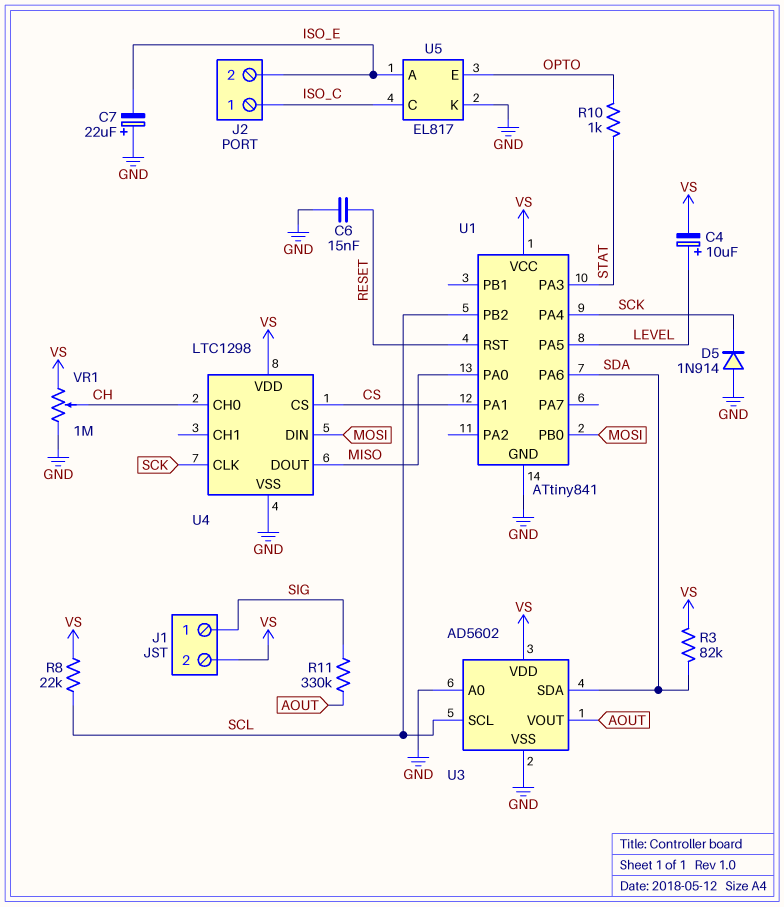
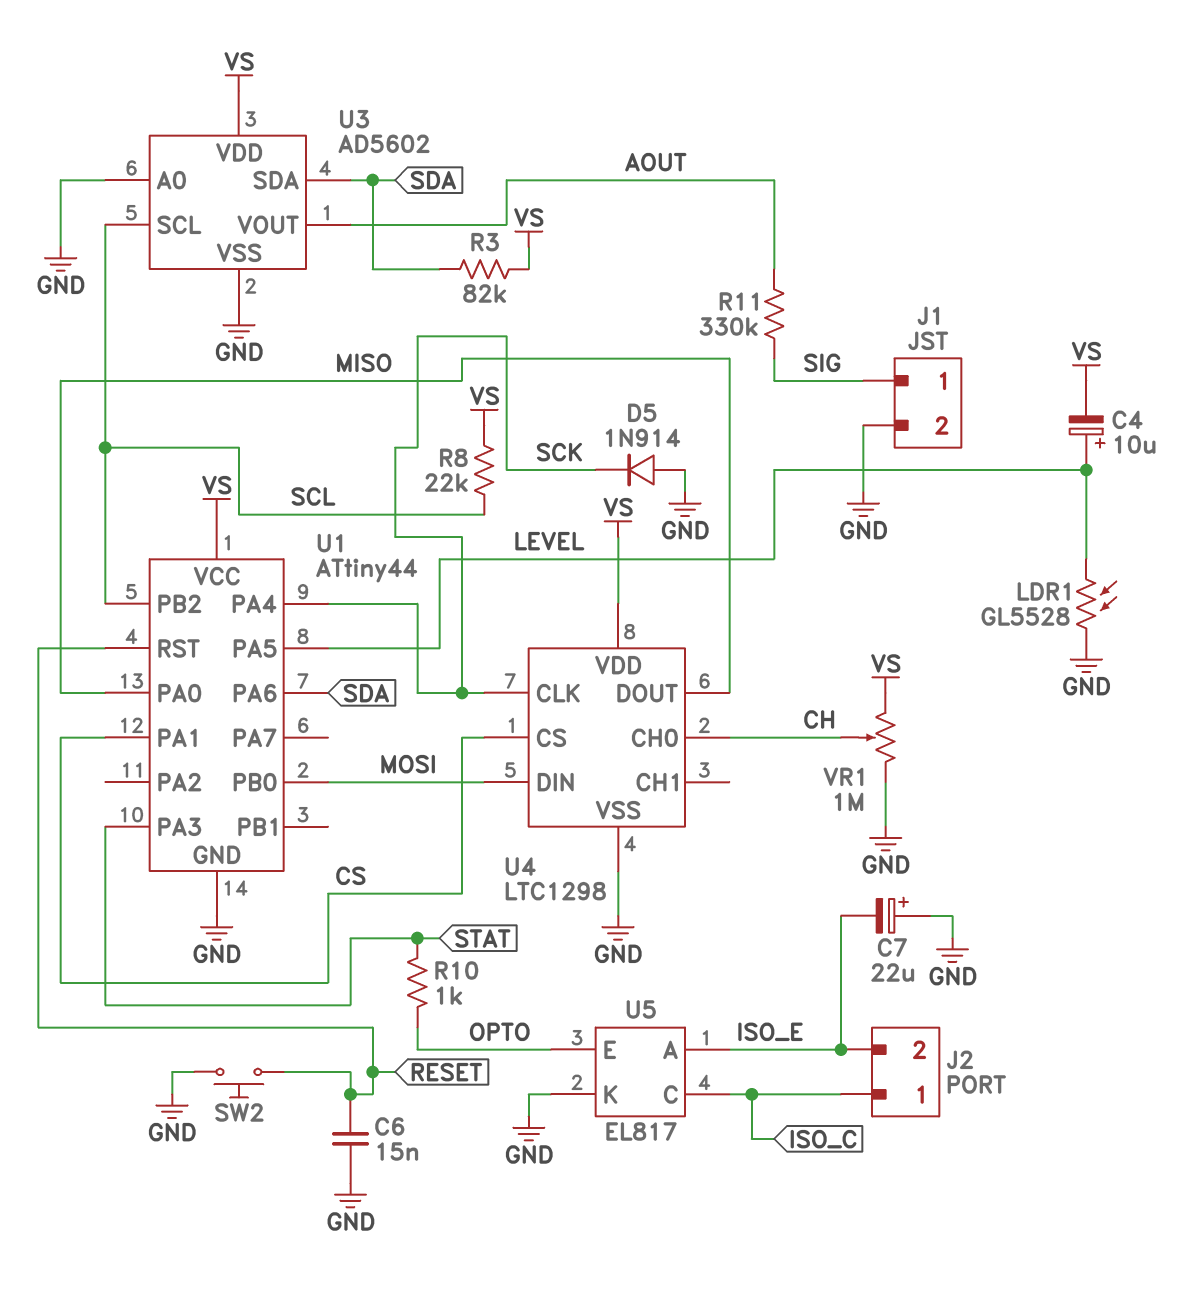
J1 pin 2: VS -> GND
LDR1: none -> GL5528 (GND, LEVEL)
SW2: none -> button (GND, RESET)
U1: ATtiny841 -> ATtiny44

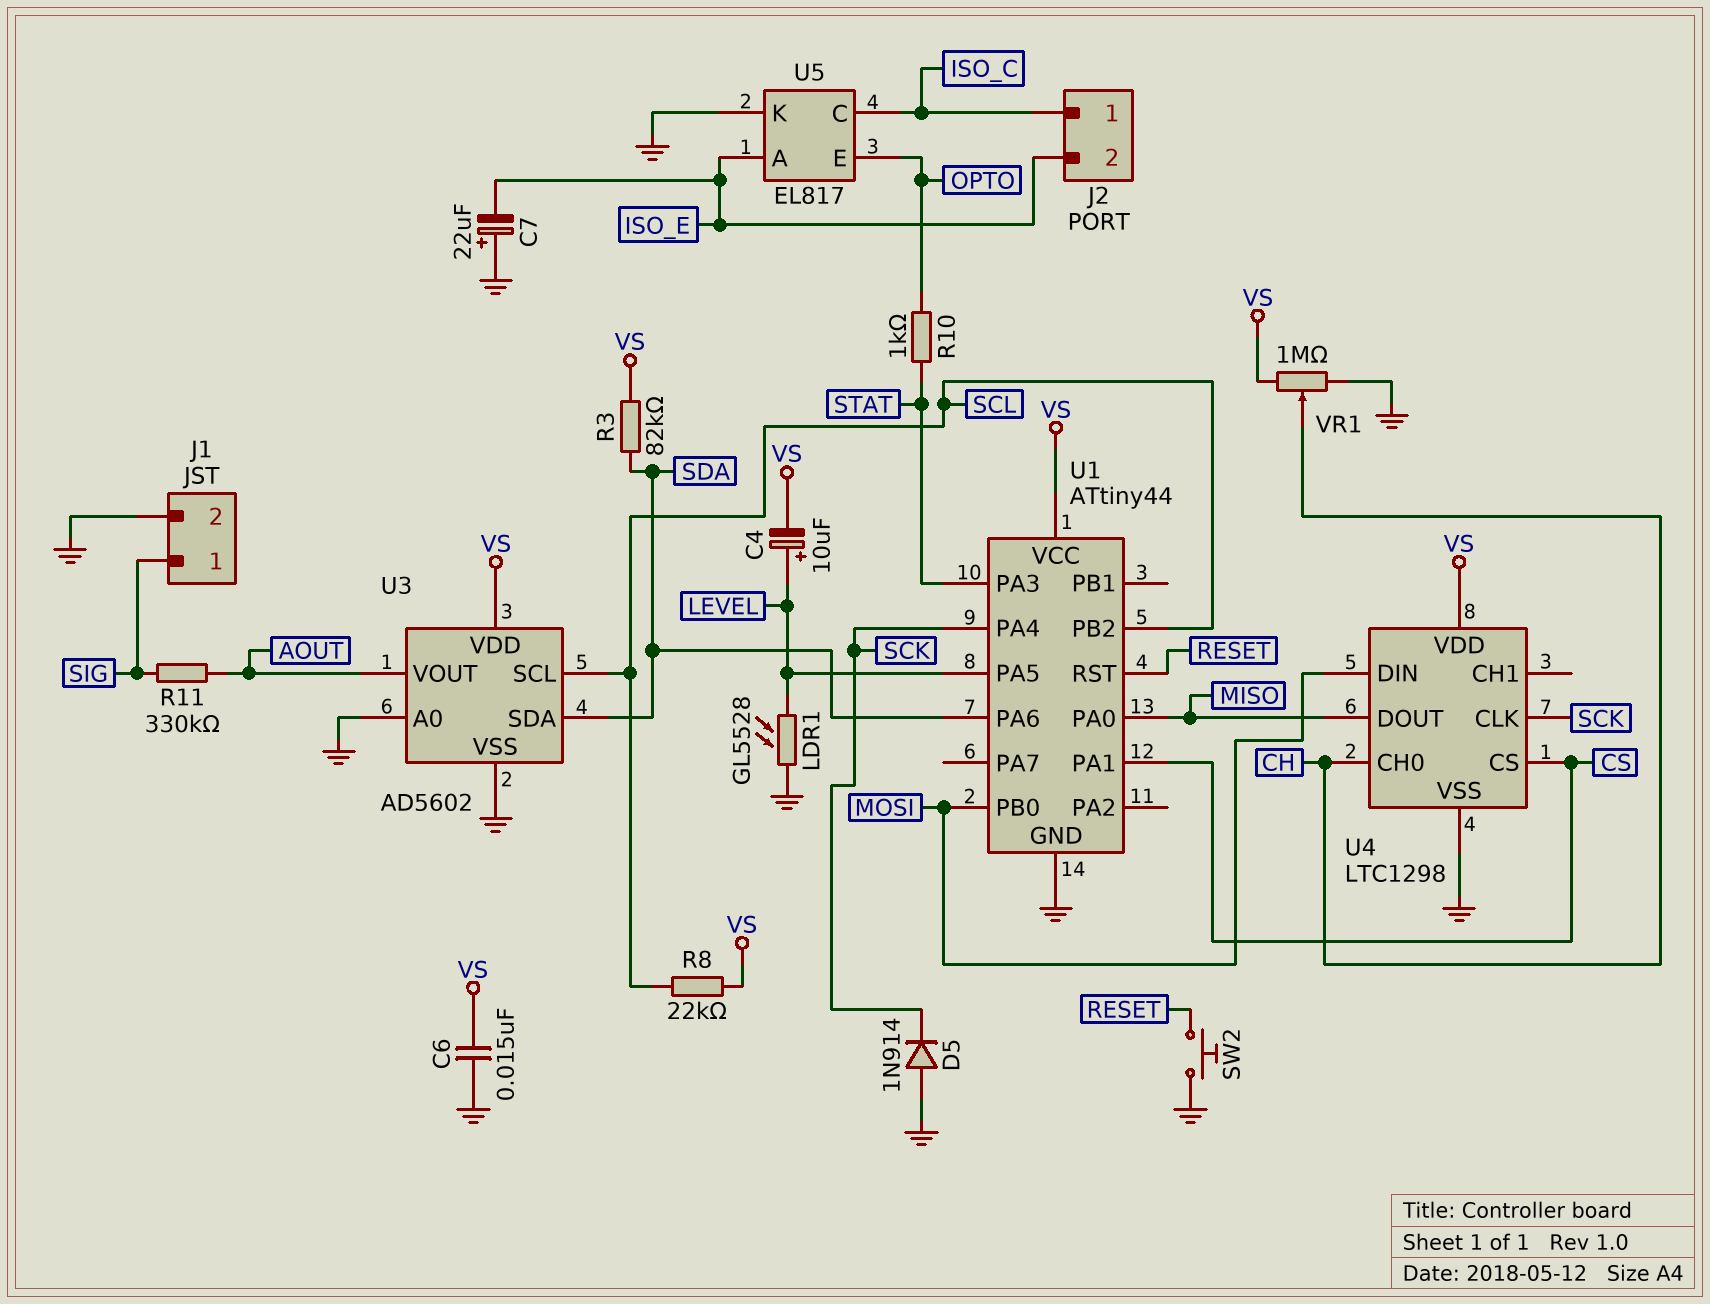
C6: 15nF (GND, RESET) -> 15nF (GND, VS)

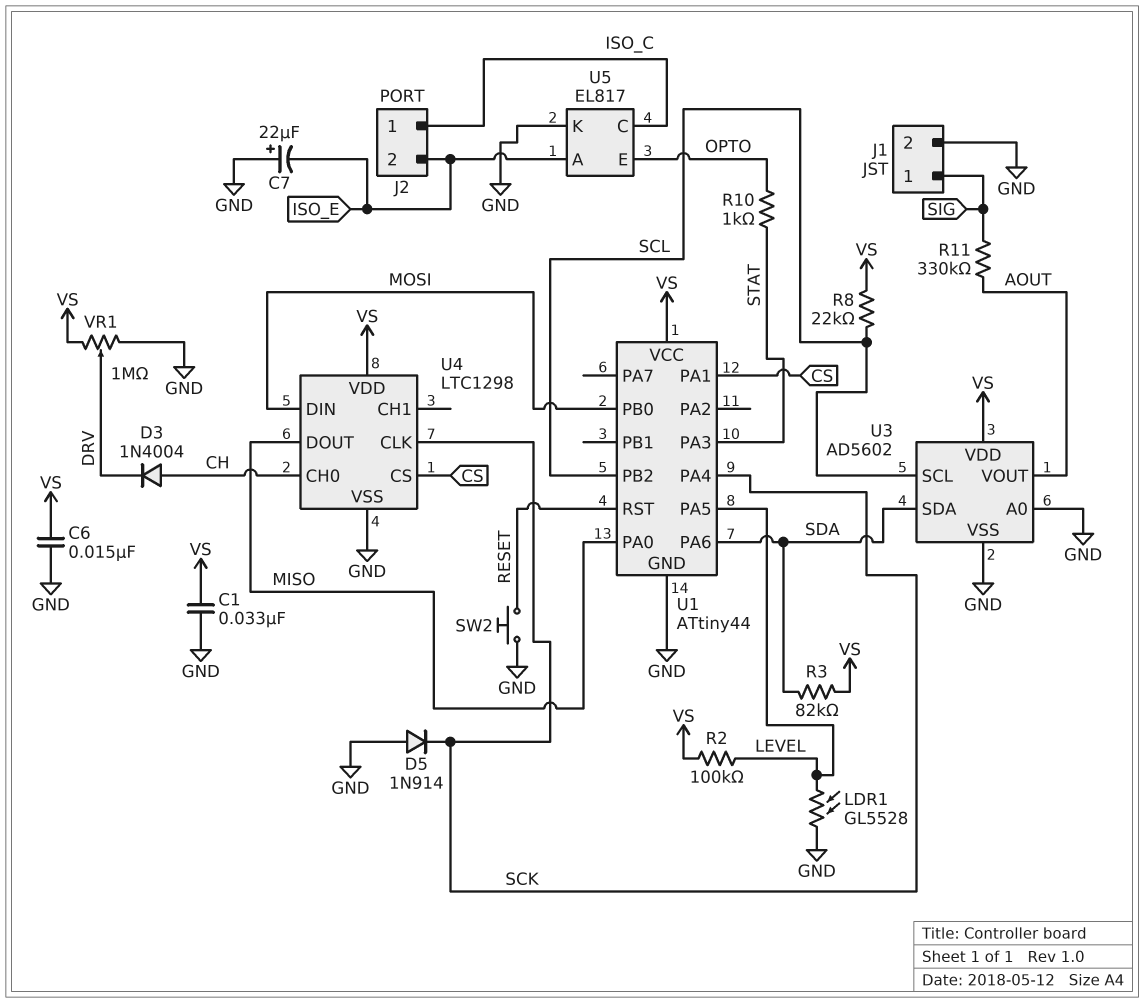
C1: none -> 33nF (GND, VS)
C4: 10uF (plus LEVEL, minus VS) -> none
D3: none -> diode 1N4004 (A CH, K DRV)
R2: none -> 100k (LEVEL, VS)
VR1: 1M (GND, VS, wiper CH) -> 1M (GND, VS, wiper DRV)

